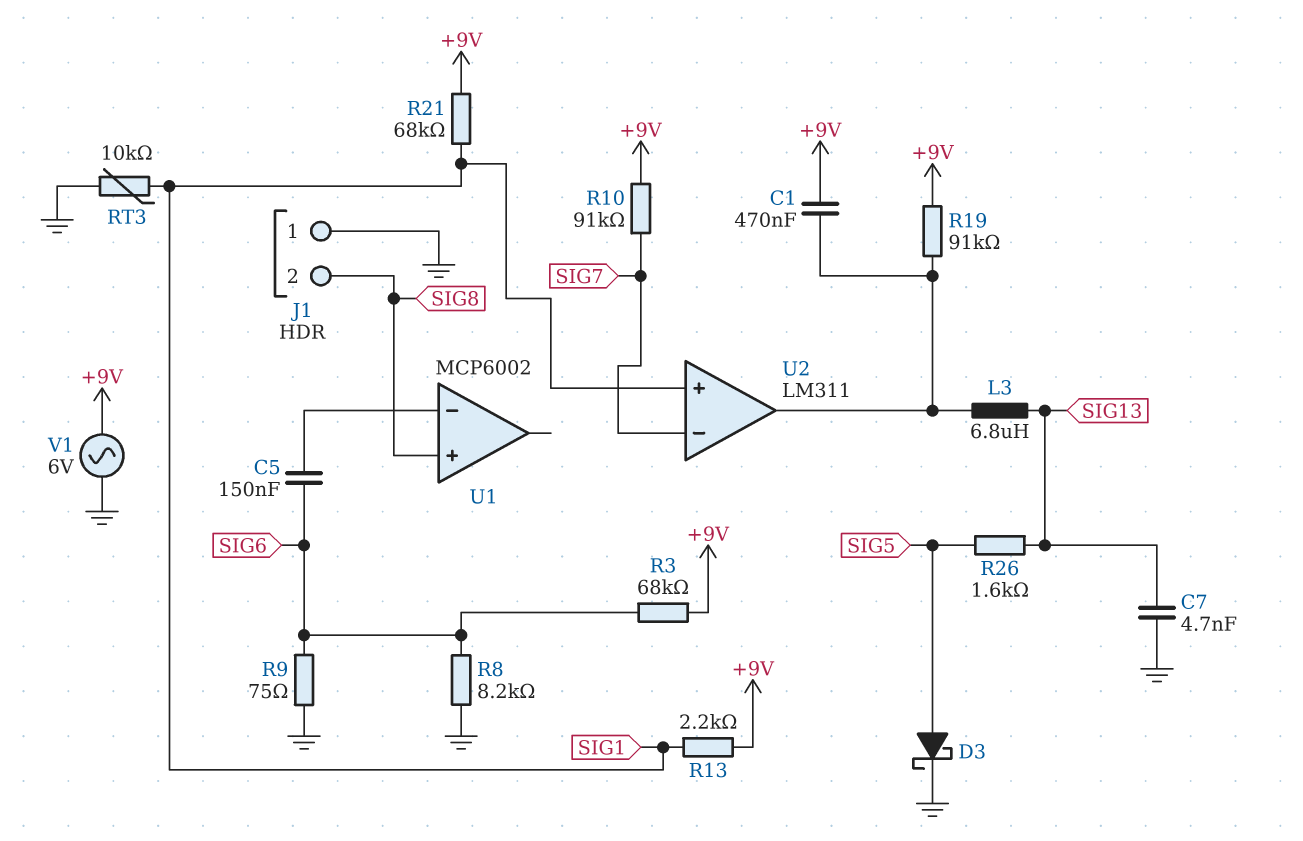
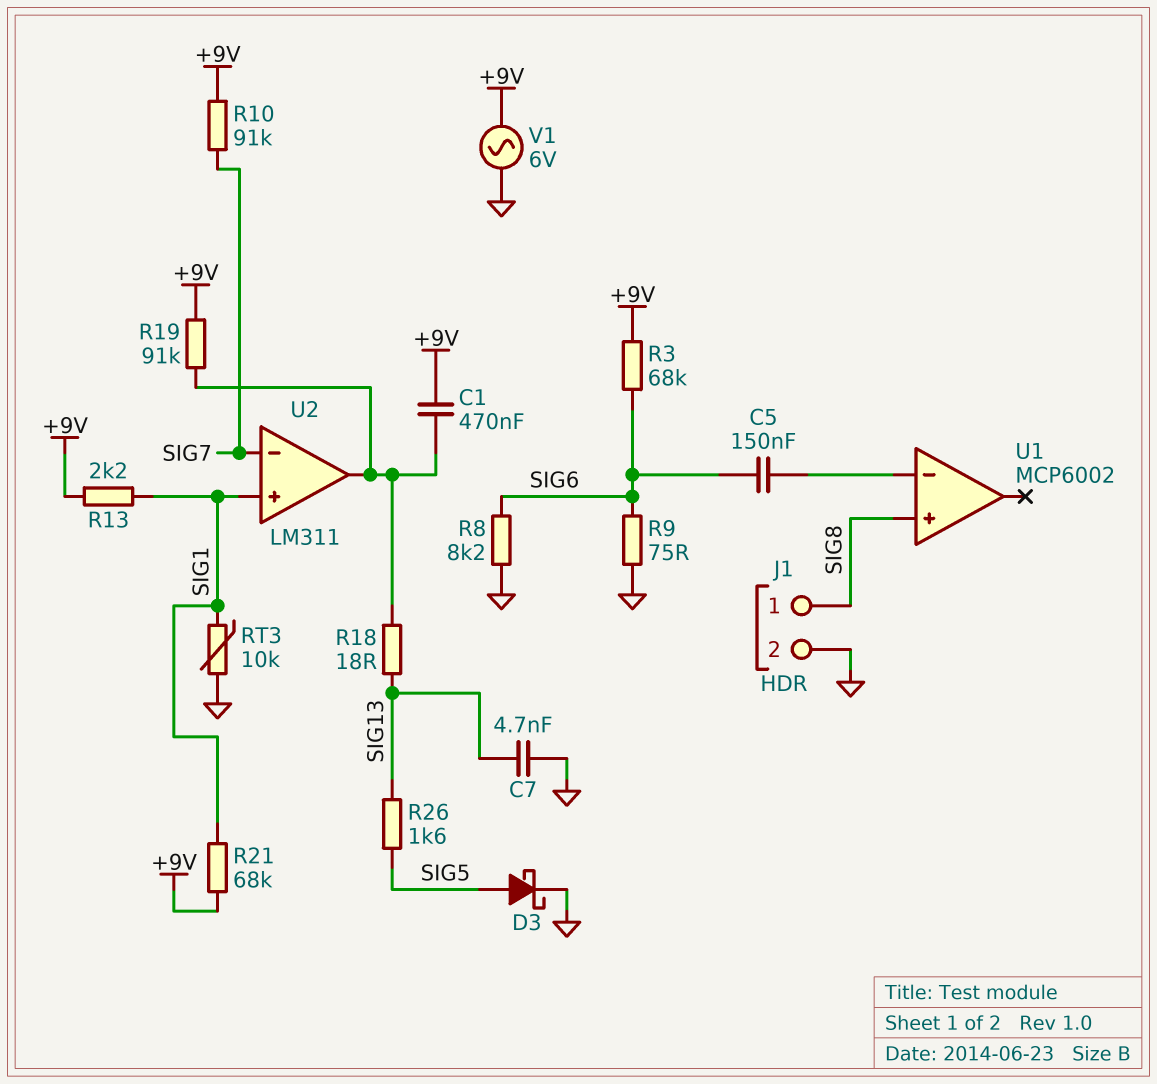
J1 pin 1: GND -> SIG8
J1 pin 2: SIG8 -> GND
L3: 6.8uH (SIG13, U2/out) -> none
R18: none -> 18 (SIG13, U2/out)

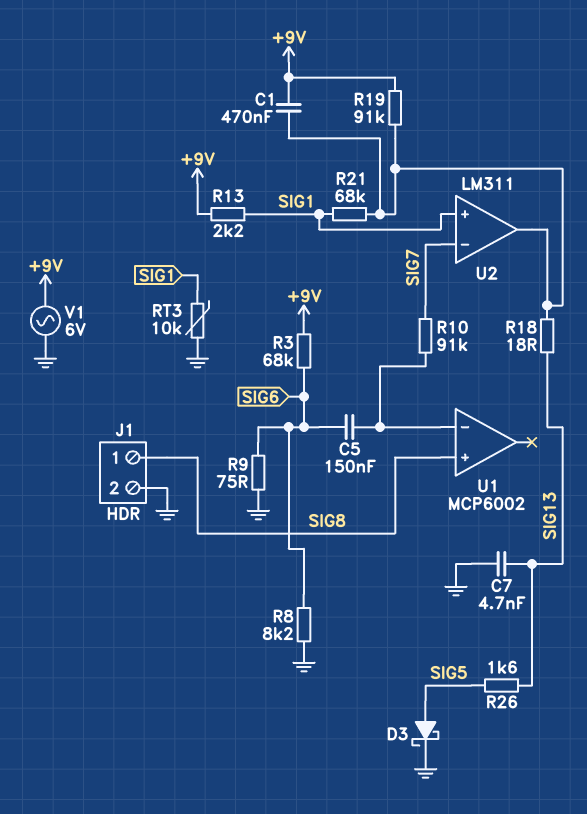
R10: 91k (+9V, SIG7) -> 91k (SIG7, U1/in-)
R21: 68k (+9V, SIG1) -> 68k (SIG1, U2/out)

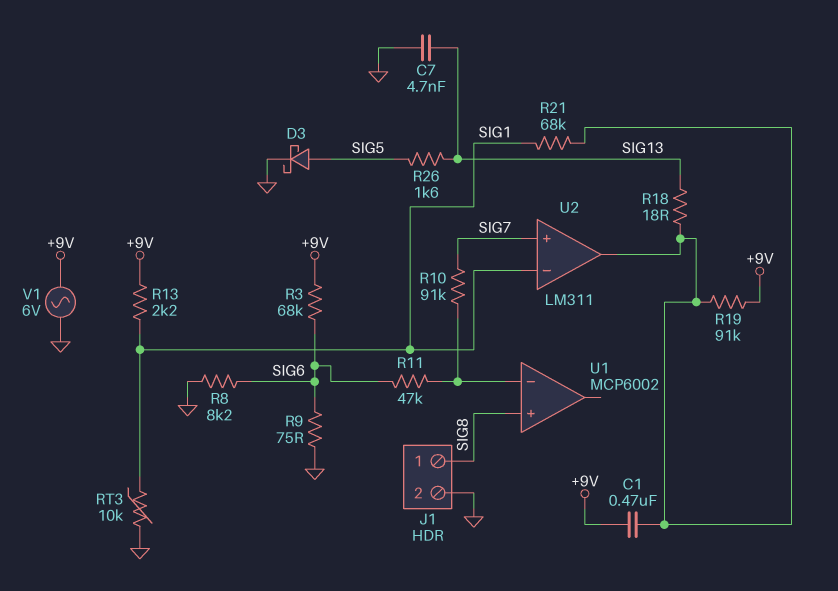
C5: 150nF (SIG6, U1/in-) -> none
R11: none -> 47k (SIG6, U1/in-)
U2 pin in+: SIG1 -> SIG7
U2 pin in-: SIG7 -> SIG1

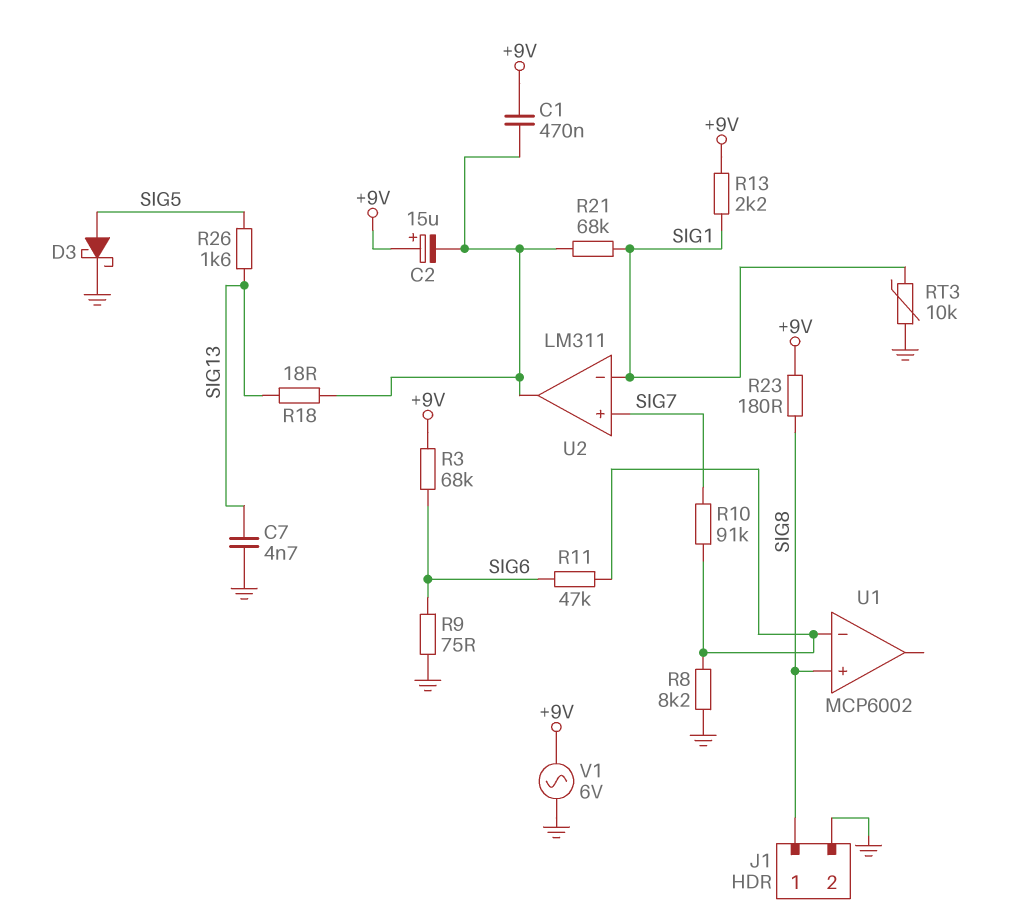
C2: none -> 15uF (plus +9V, minus U2/out)
R8: 8.2k (GND, SIG6) -> 8.2k (GND, U1/in-)
R19: 91k (+9V, U2/out) -> none
R23: none -> 180 (+9V, SIG8)

